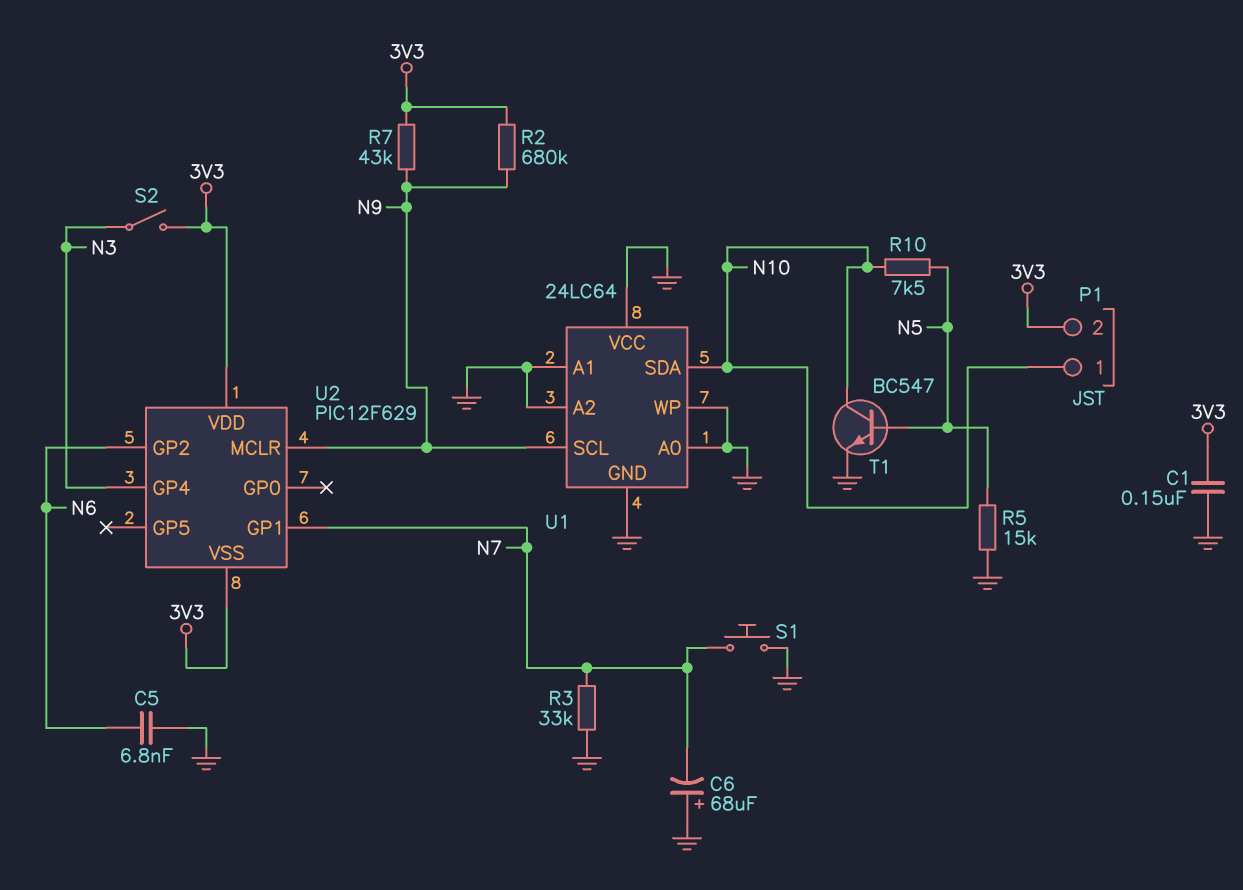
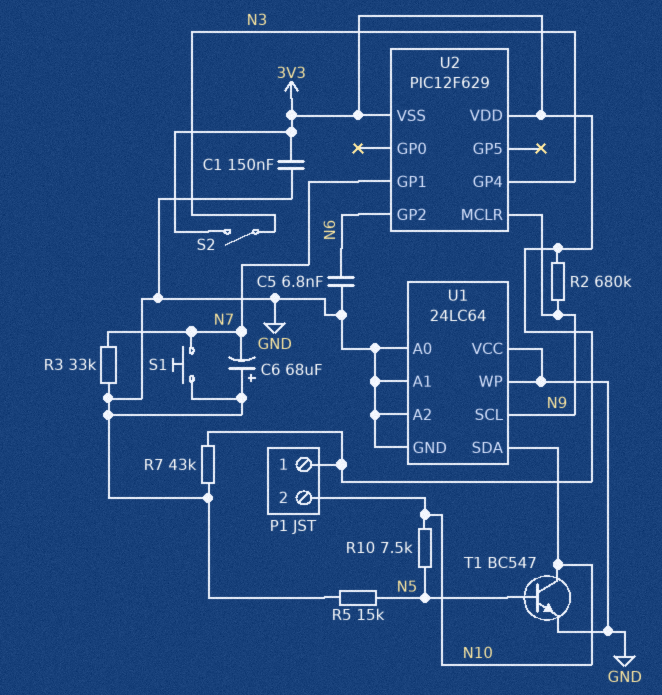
P1 pin 1: N10 -> 3V3
P1 pin 2: 3V3 -> N10
R7: 43k (3V3, N9) -> 43k (3V3, GND)

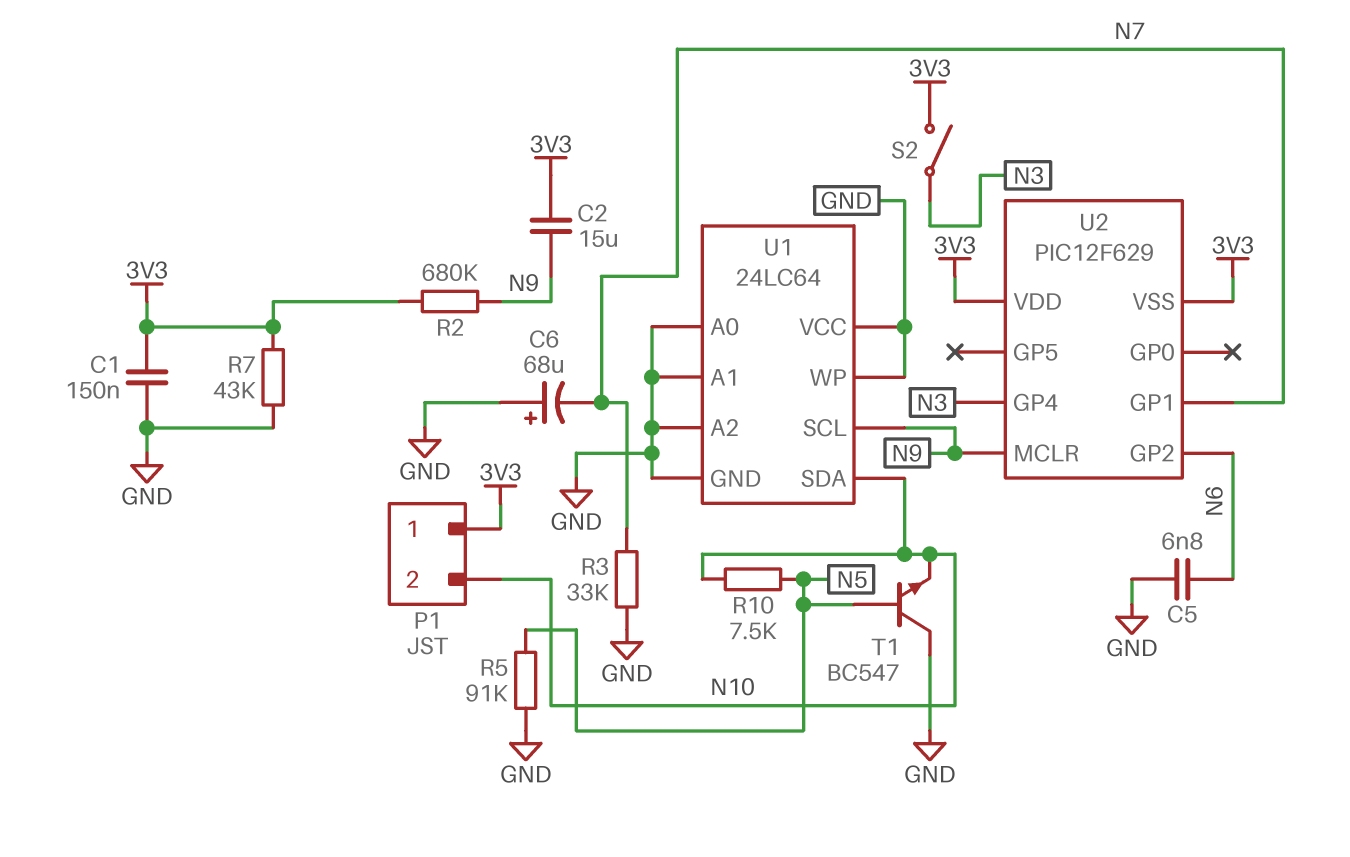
C2: none -> 15uF (3V3, N9)
R5: 15k (GND, N5) -> 91k (GND, N5)
S1: button (GND, N7) -> none
T1: NPN BC547 (B N5, C N10, E GND) -> NPN BC547 (B N5, C GND, E N10)

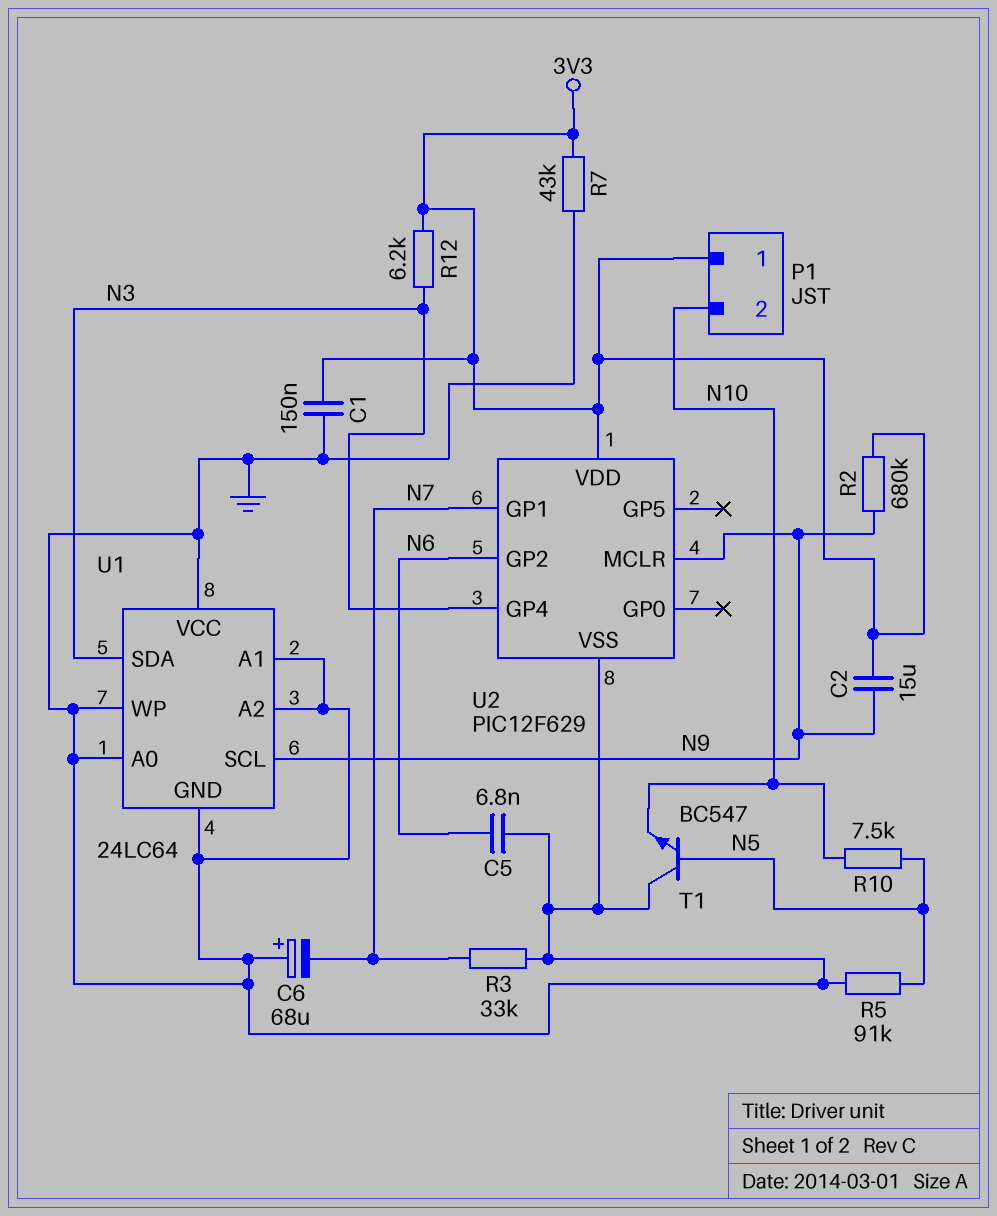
R12: none -> 6.2k (3V3, N3)
S2: switch (3V3, N3) -> none
U1 pin SDA: N10 -> N3
U2 pin VSS: 3V3 -> GND

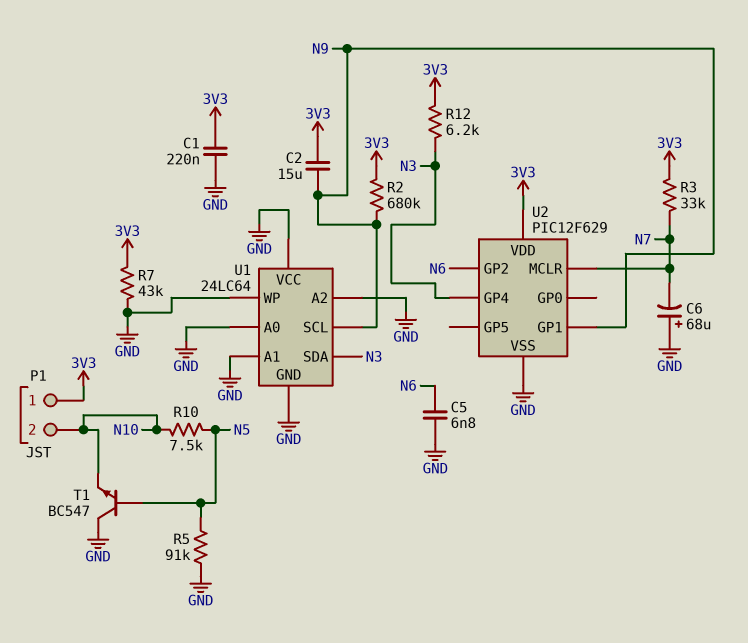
C1: 150nF (3V3, GND) -> 220nF (3V3, GND)
R3: 33k (GND, N7) -> 33k (3V3, N7)
U2 pin GP1: N7 -> N9
U2 pin MCLR: N9 -> N7

